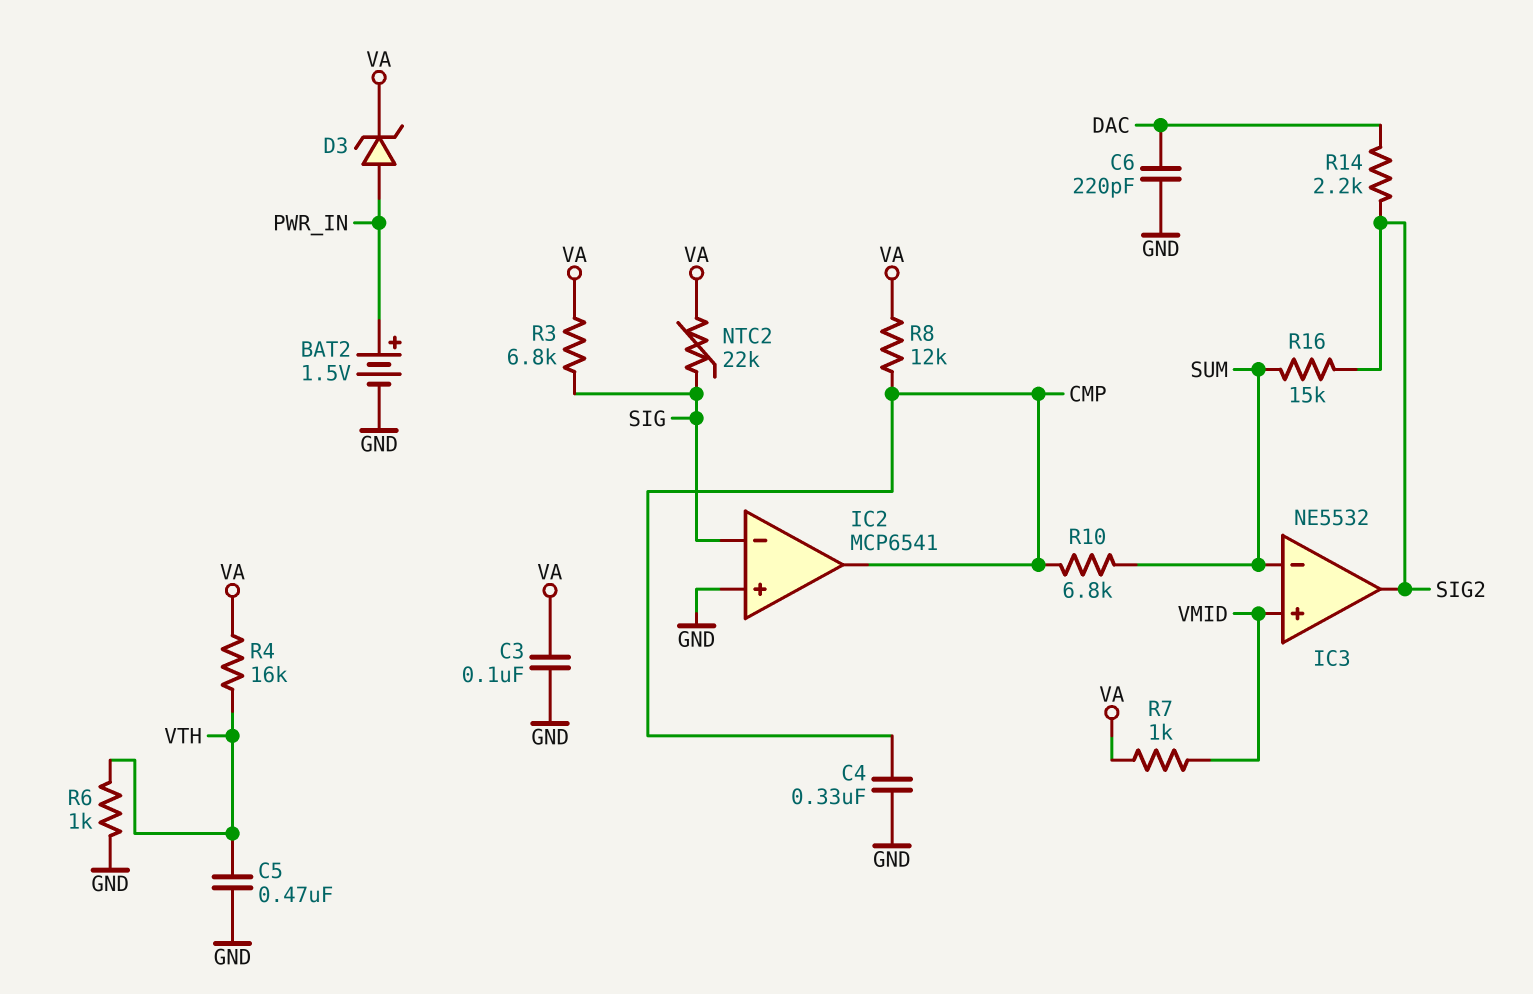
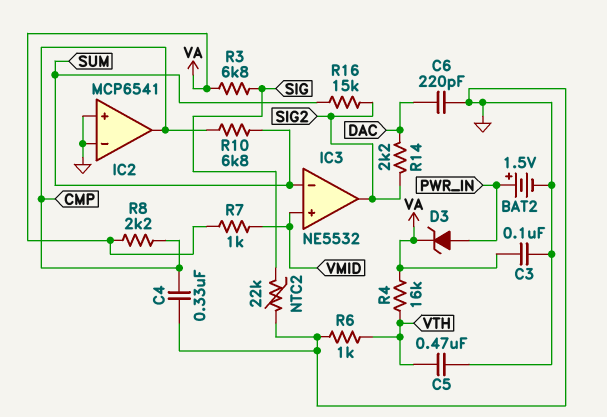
IC2 pin in-: SIG -> GND
NTC2: 22k (SIG, VA) -> 22k (GND, SIG)
R8: 12k (CMP, VA) -> 2.2k (CMP, VA)

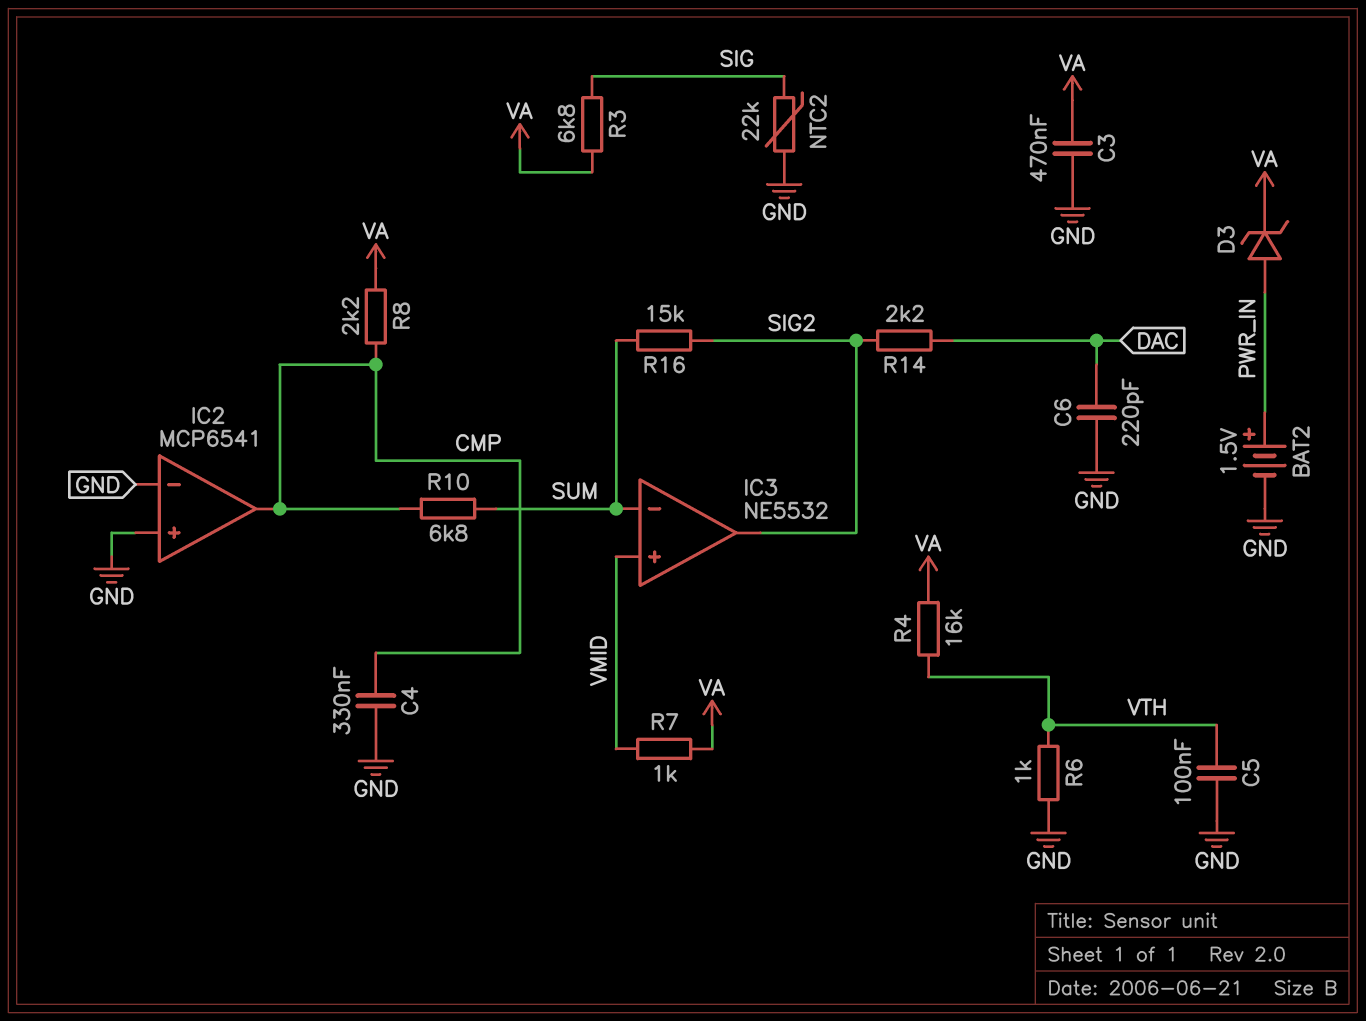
C3: 100nF (GND, VA) -> 470nF (GND, VA)
C5: 470nF (GND, VTH) -> 100nF (GND, VTH)

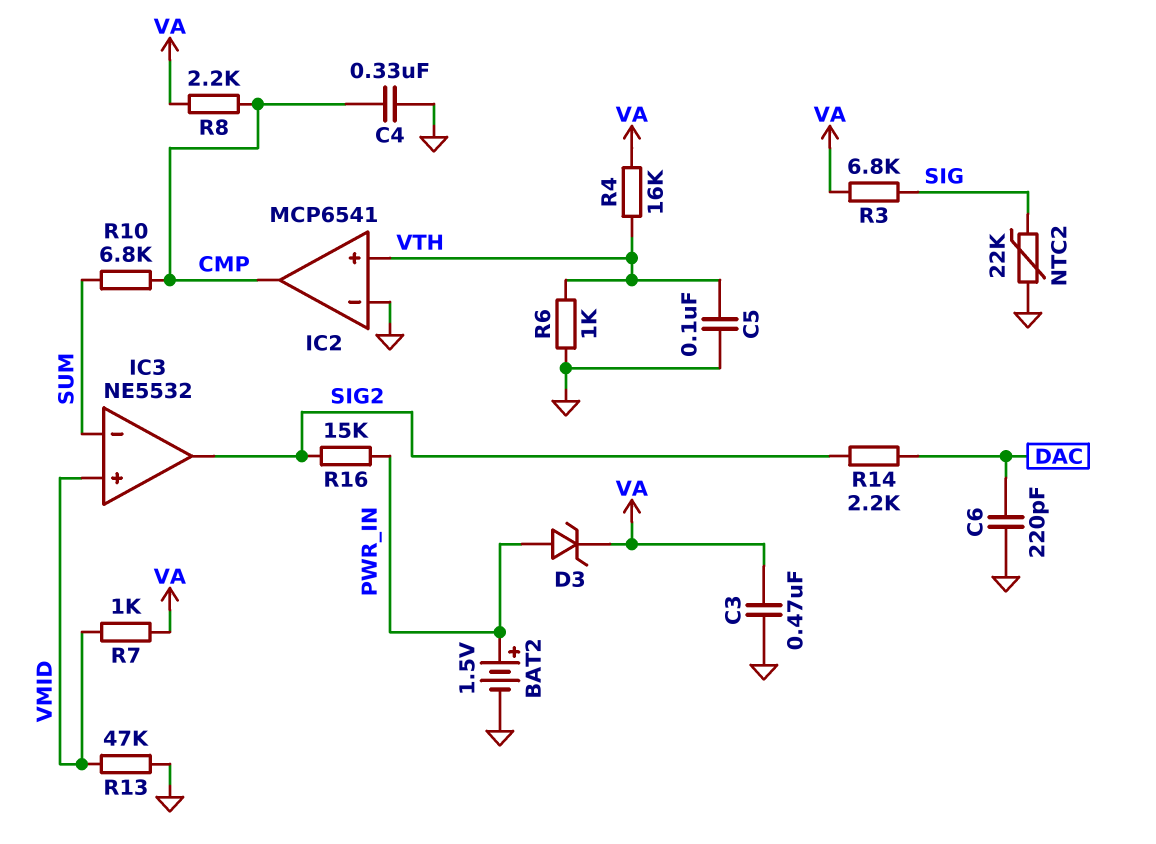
IC2 pin in+: GND -> VTH
R13: none -> 47k (GND, VMID)
R16: 15k (SIG2, SUM) -> 15k (PWR_IN, SIG2)

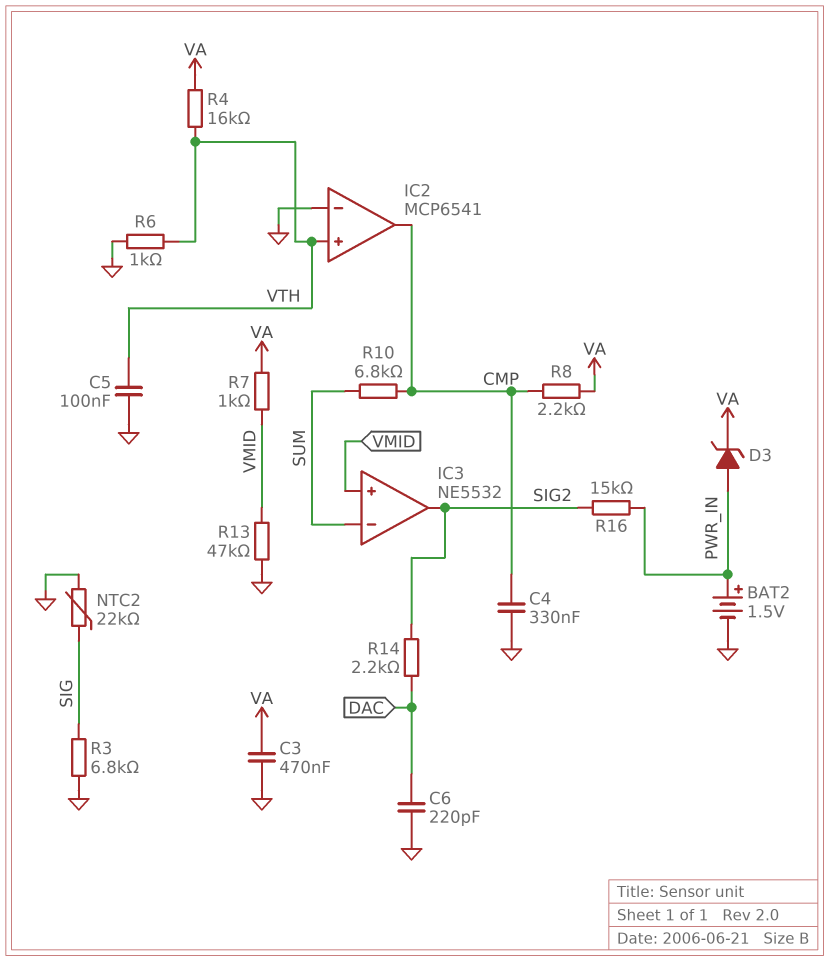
R3: 6.8k (SIG, VA) -> 6.8k (GND, SIG)

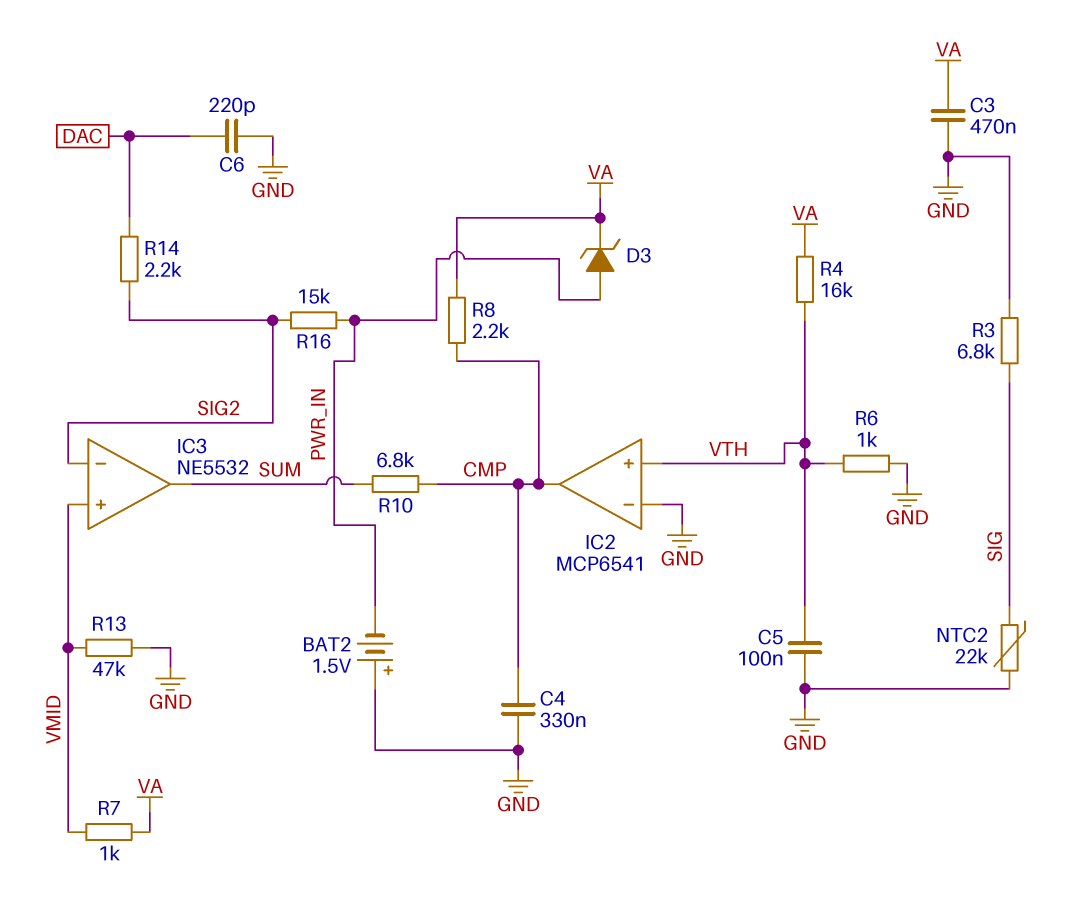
BAT2: 1.5V (plus PWR_IN, minus GND) -> 1.5V (plus GND, minus PWR_IN)
IC3 pin in-: SUM -> SIG2
IC3 pin out: SIG2 -> SUM

